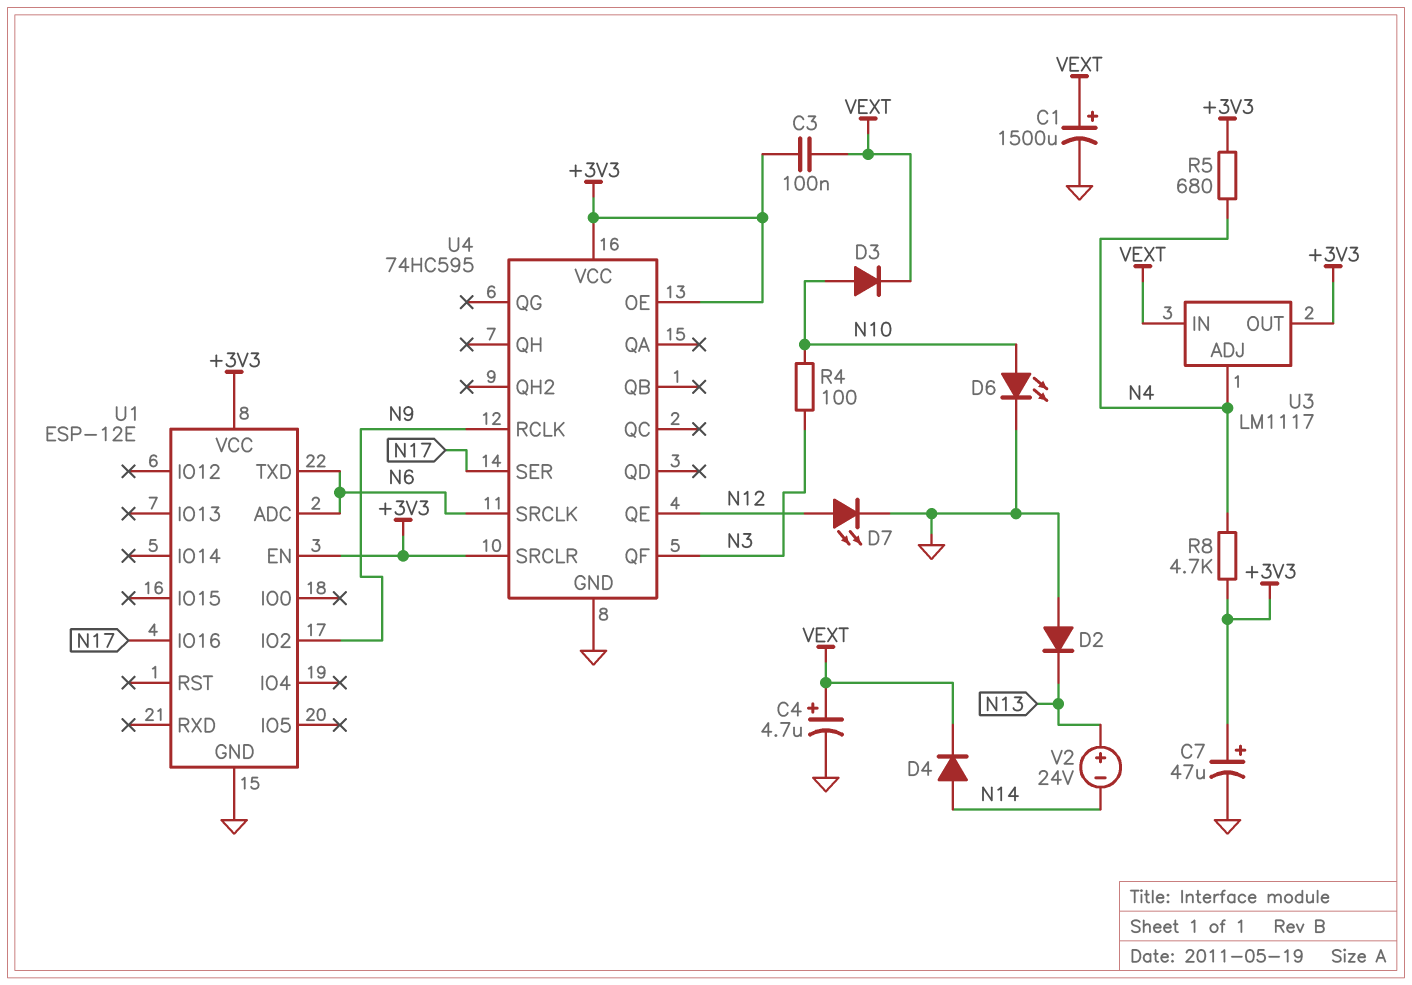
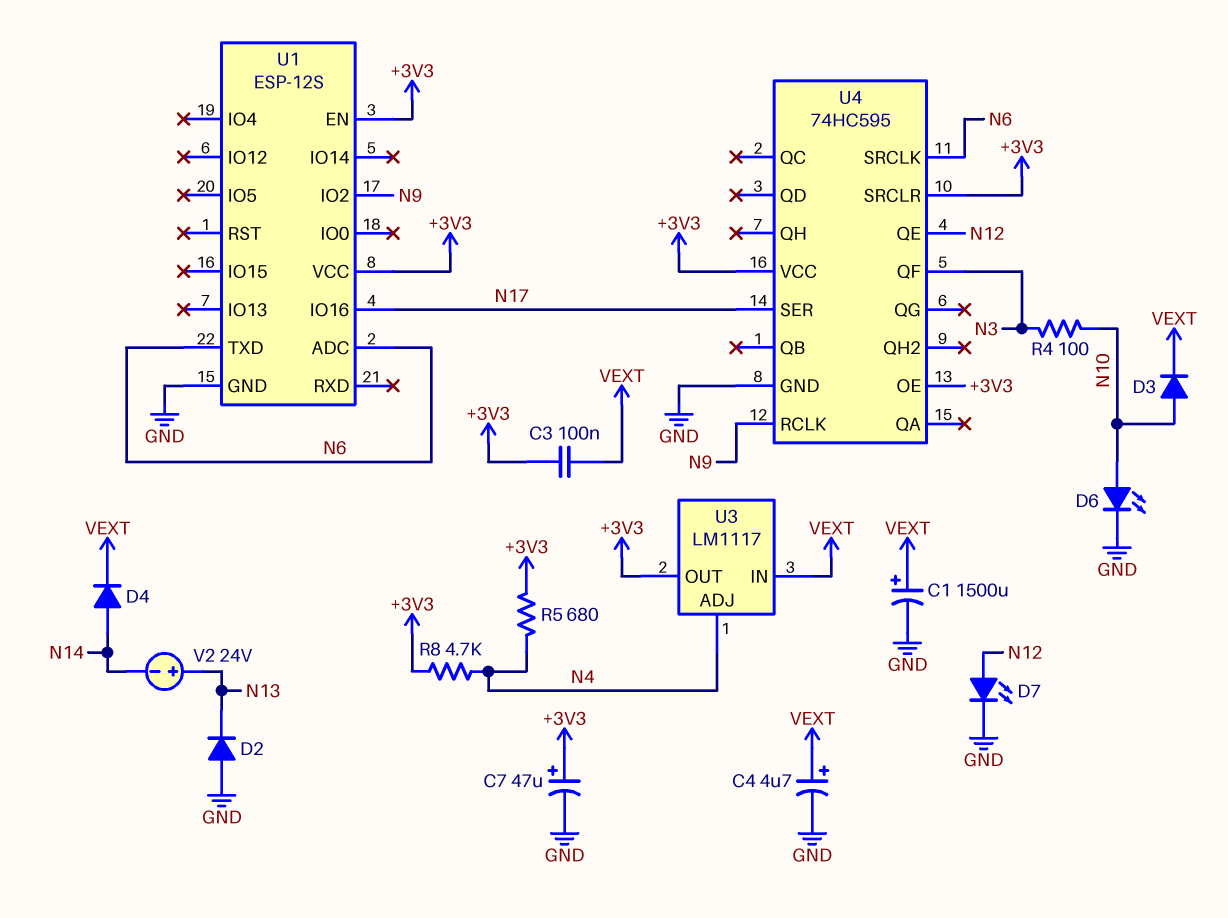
U1: ESP-12E -> ESP-12S

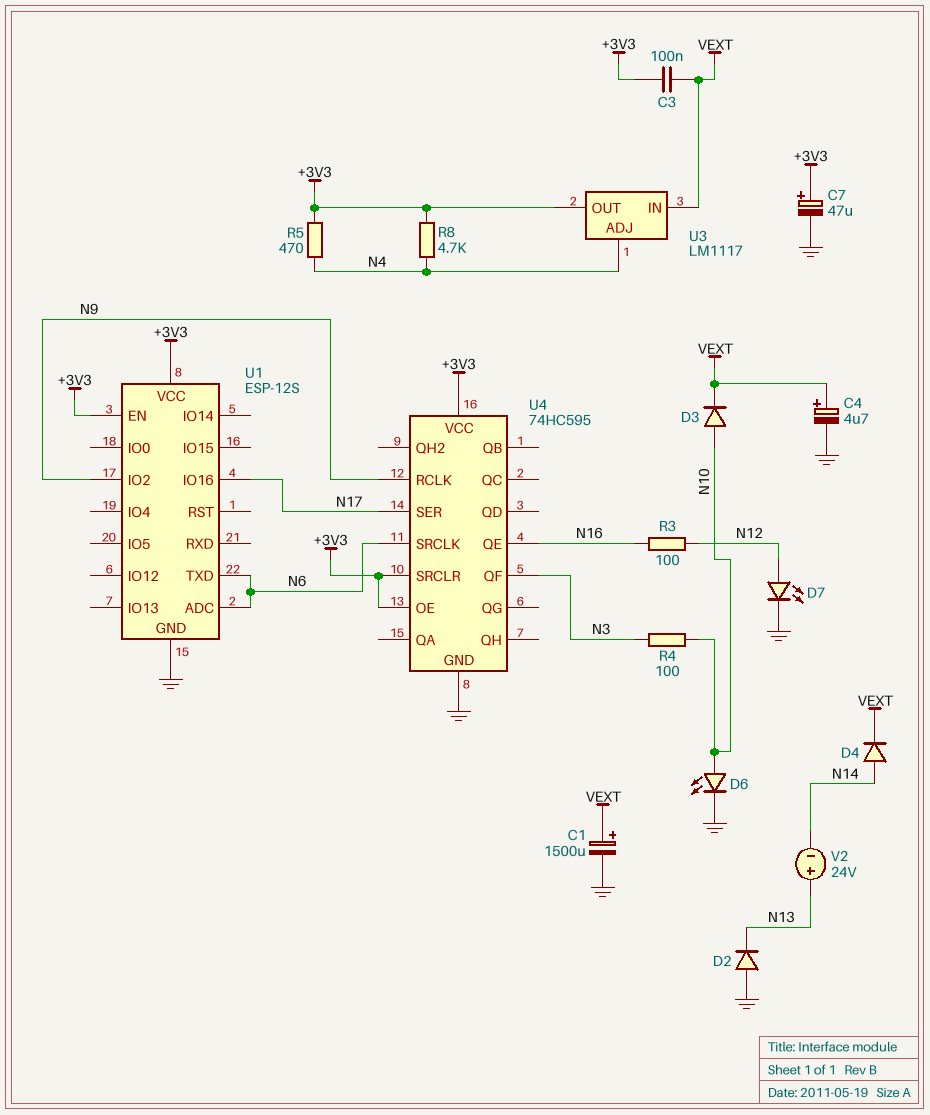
R3: none -> 100 (N12, N16)
R5: 680 (+3V3, N4) -> 470 (+3V3, N4)
U4 pin QE: N12 -> N16

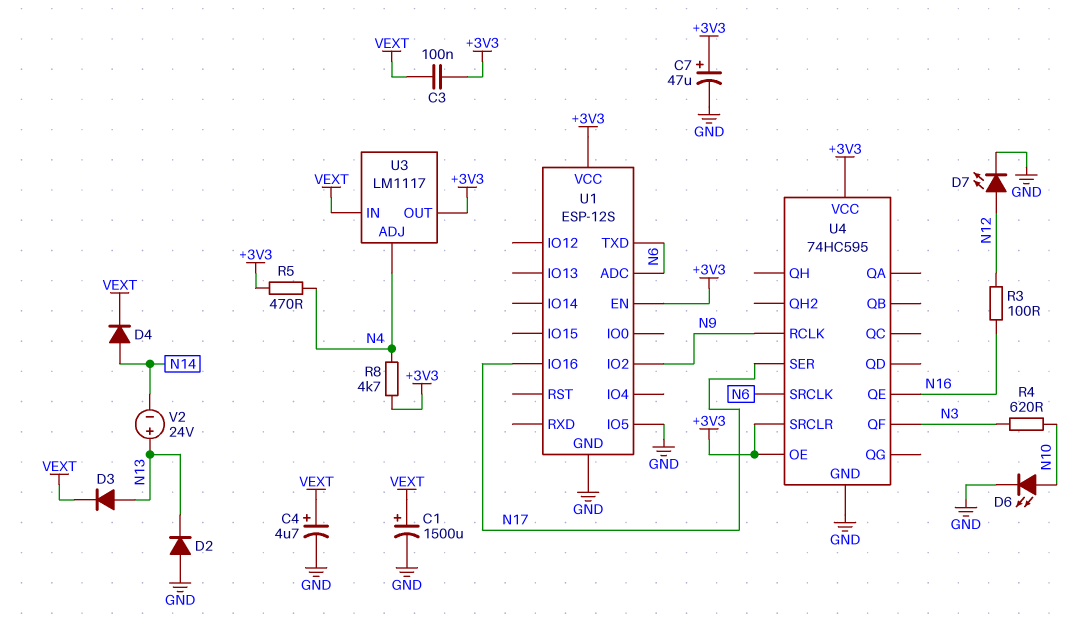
D3: diode (A N10, K VEXT) -> diode (A N13, K VEXT)
R4: 100 (N3, N10) -> 620 (N3, N10)
U1 pin IO5: none -> GND

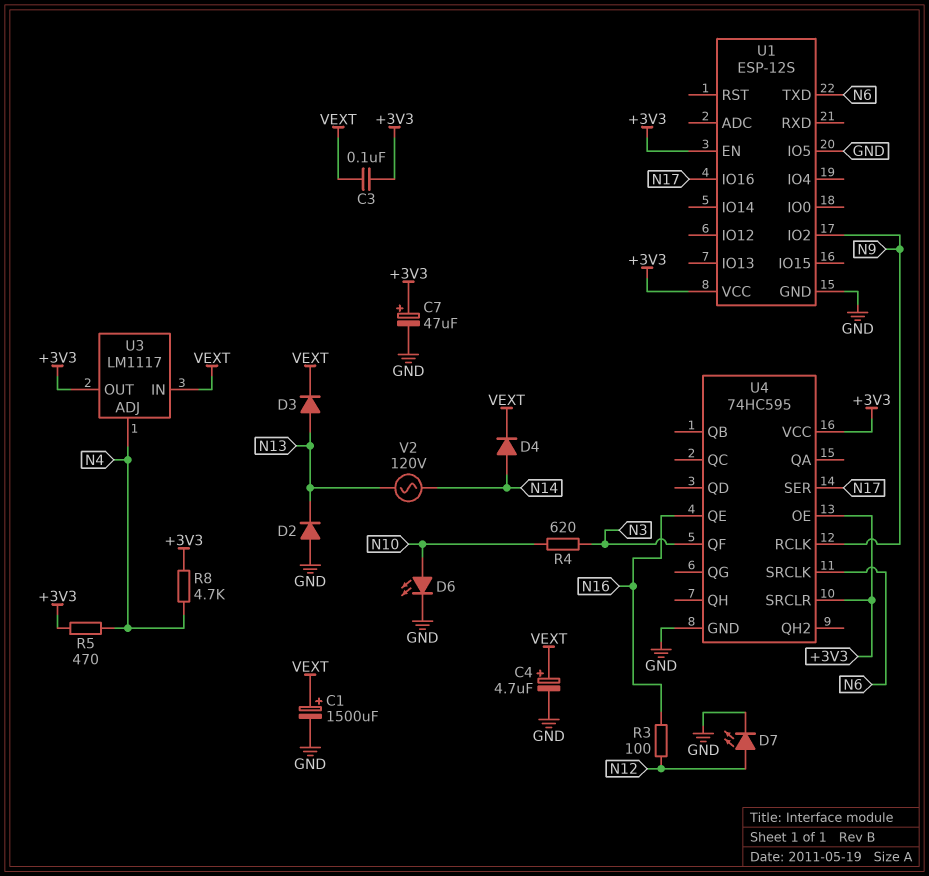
U1 pin ADC: N6 -> none
V2: 24V (plus N13, minus N14) -> AC 120V (N13, N14)

